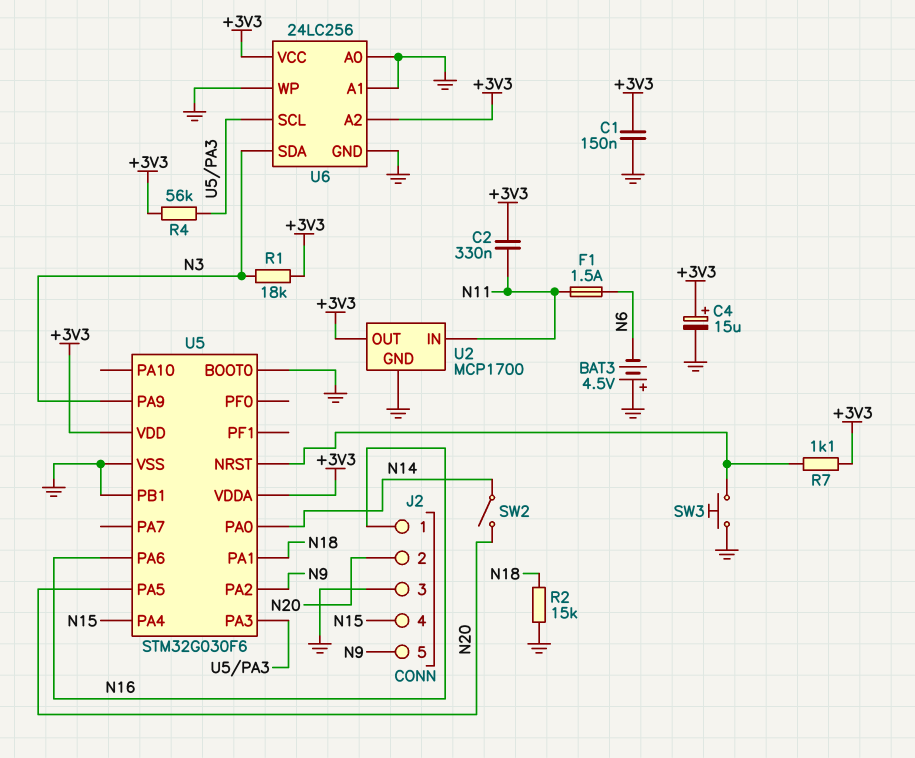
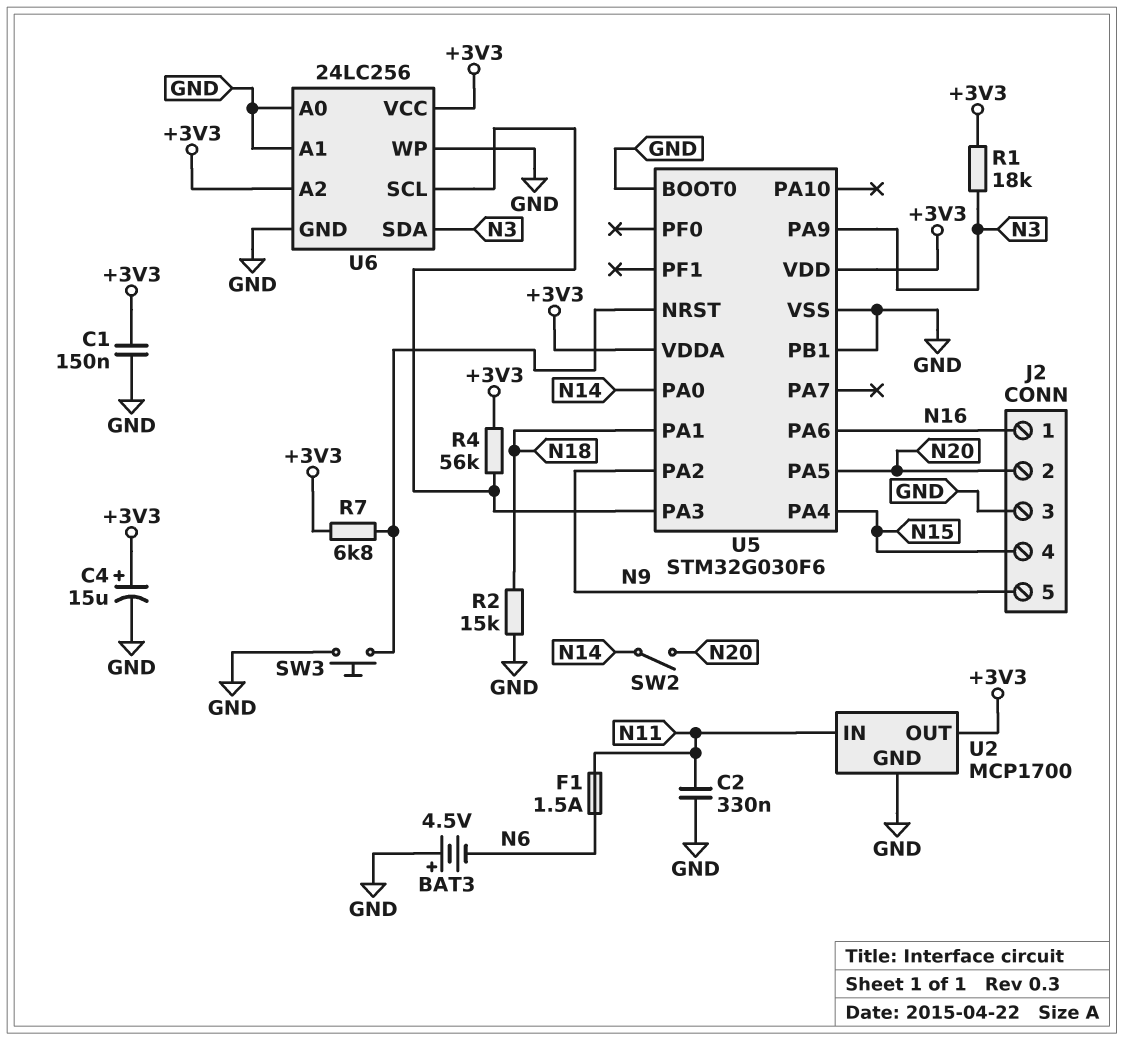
C2: 330nF (+3V3, N11) -> 330nF (GND, N11)
R7: 1.1k (+3V3, U5/NRST) -> 6.8k (+3V3, U5/NRST)

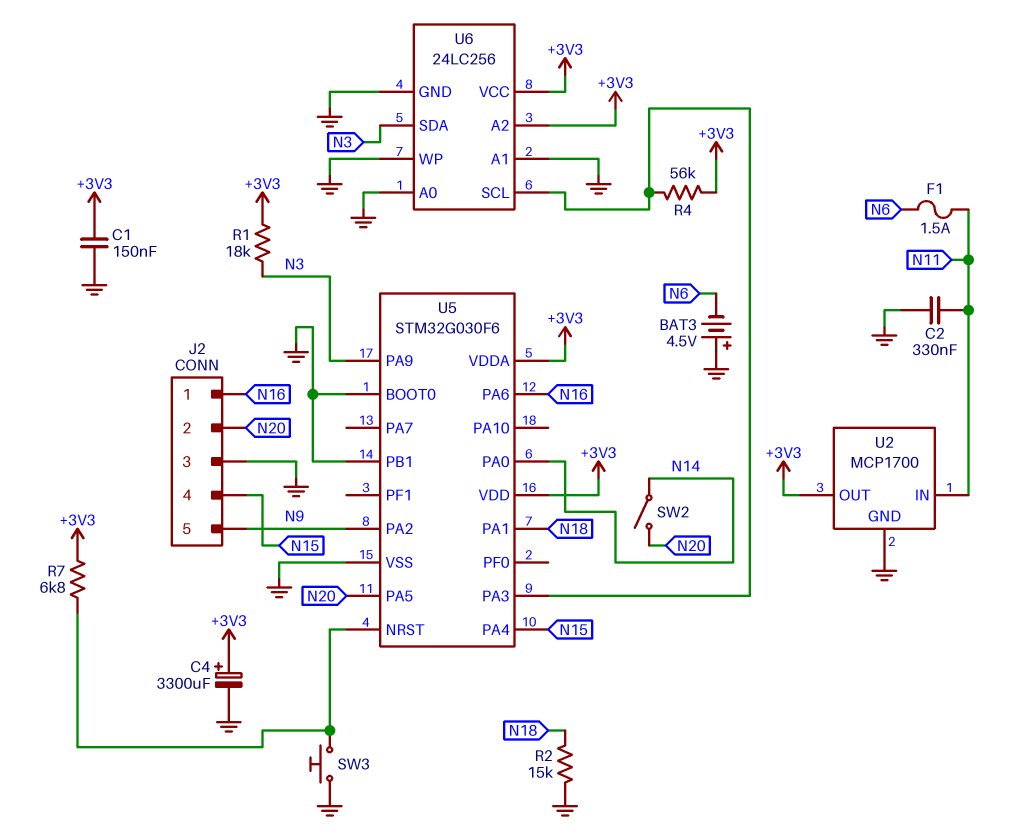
C4: 15uF (plus +3V3, minus GND) -> 3300uF (plus +3V3, minus GND)

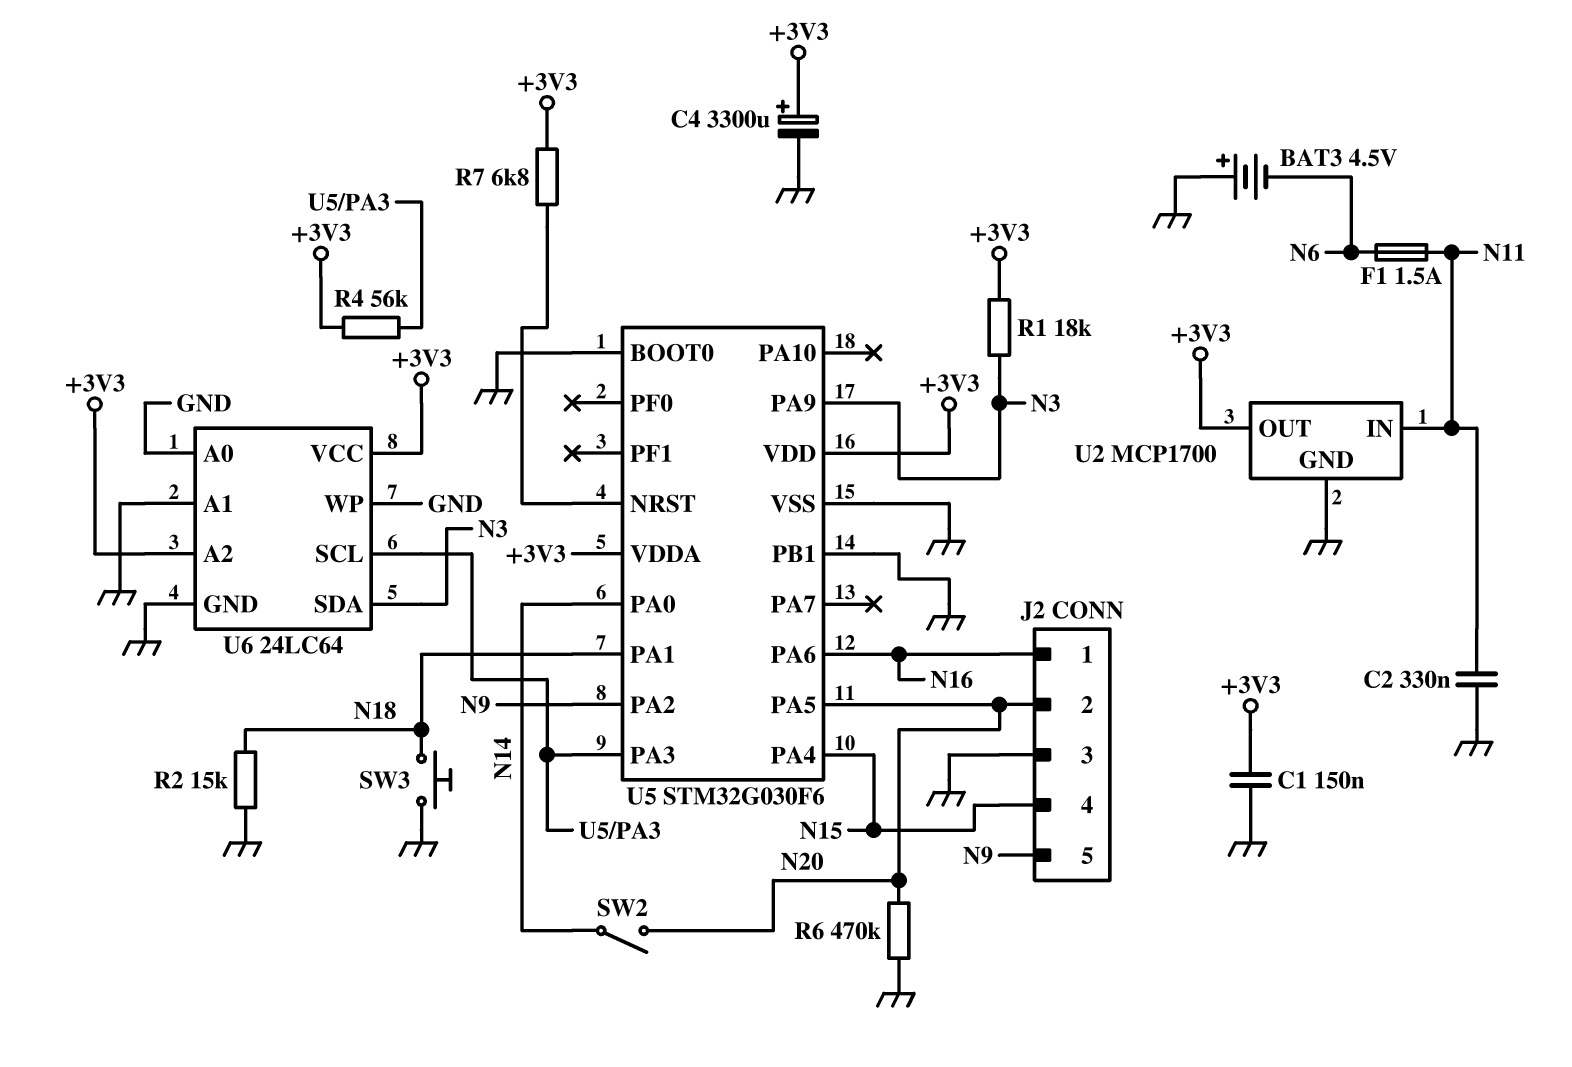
R6: none -> 470k (GND, N20)
SW3: button (GND, U5/NRST) -> button (GND, N18)
U6: 24LC256 -> 24LC64

